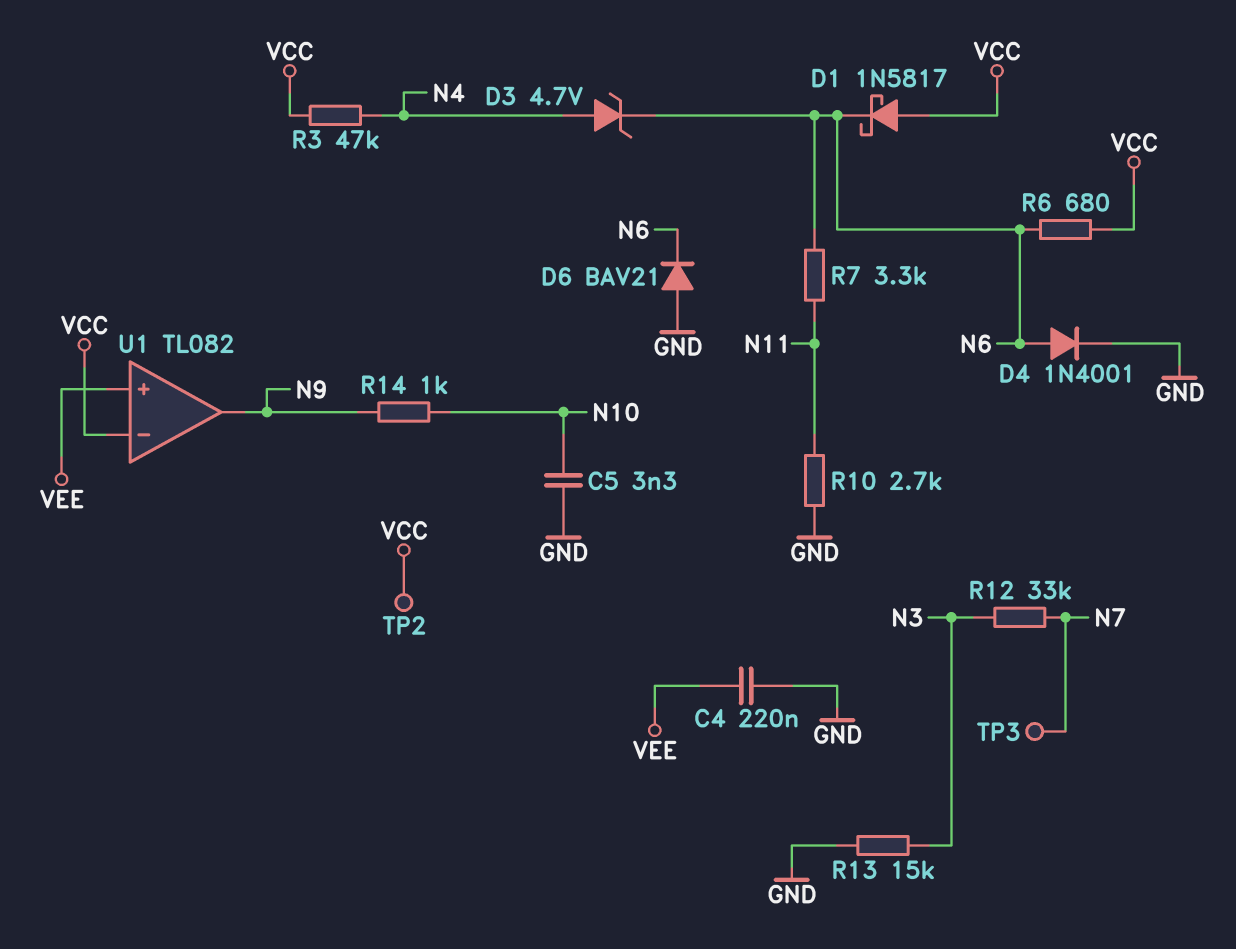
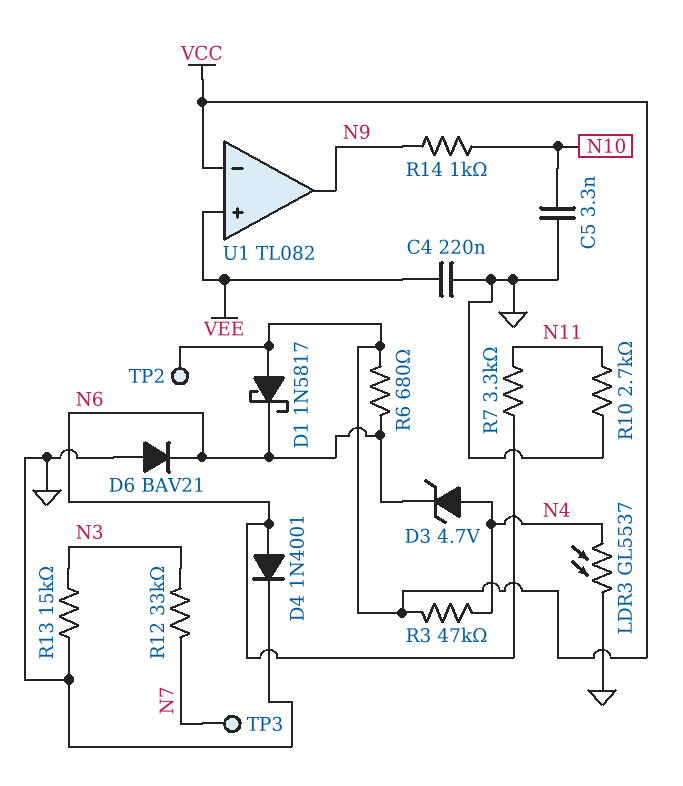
LDR3: none -> GL5537 (GND, N4)

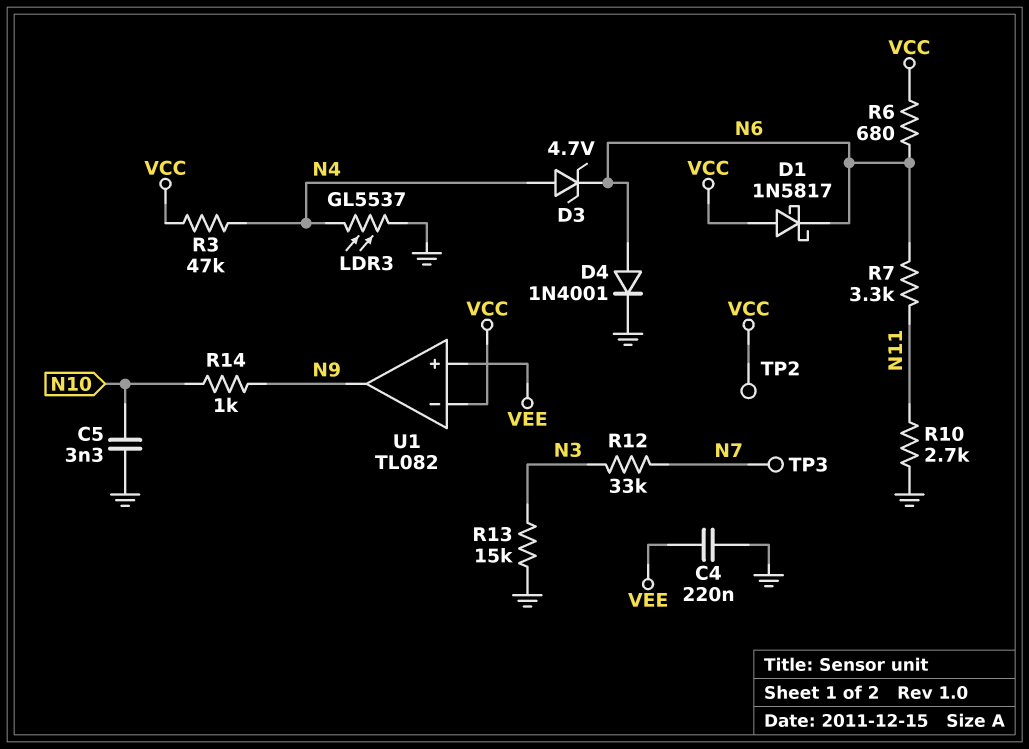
D6: diode BAV21 (A GND, K N6) -> none

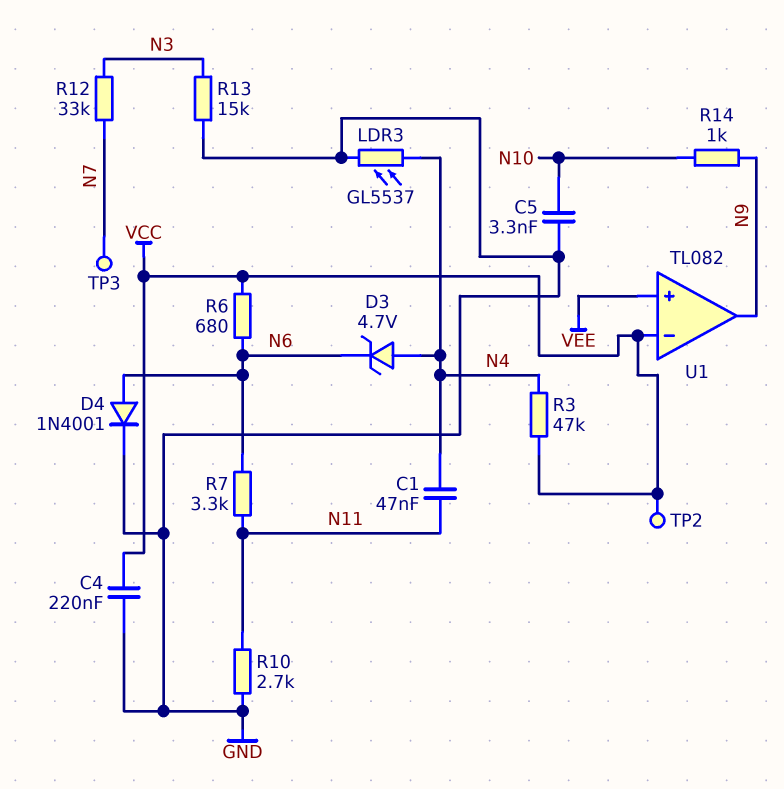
C1: none -> 47nF (N4, N11)
C4: 220nF (GND, VEE) -> 220nF (GND, VCC)
D1: schottky 1N5817 (A VCC, K N6) -> none

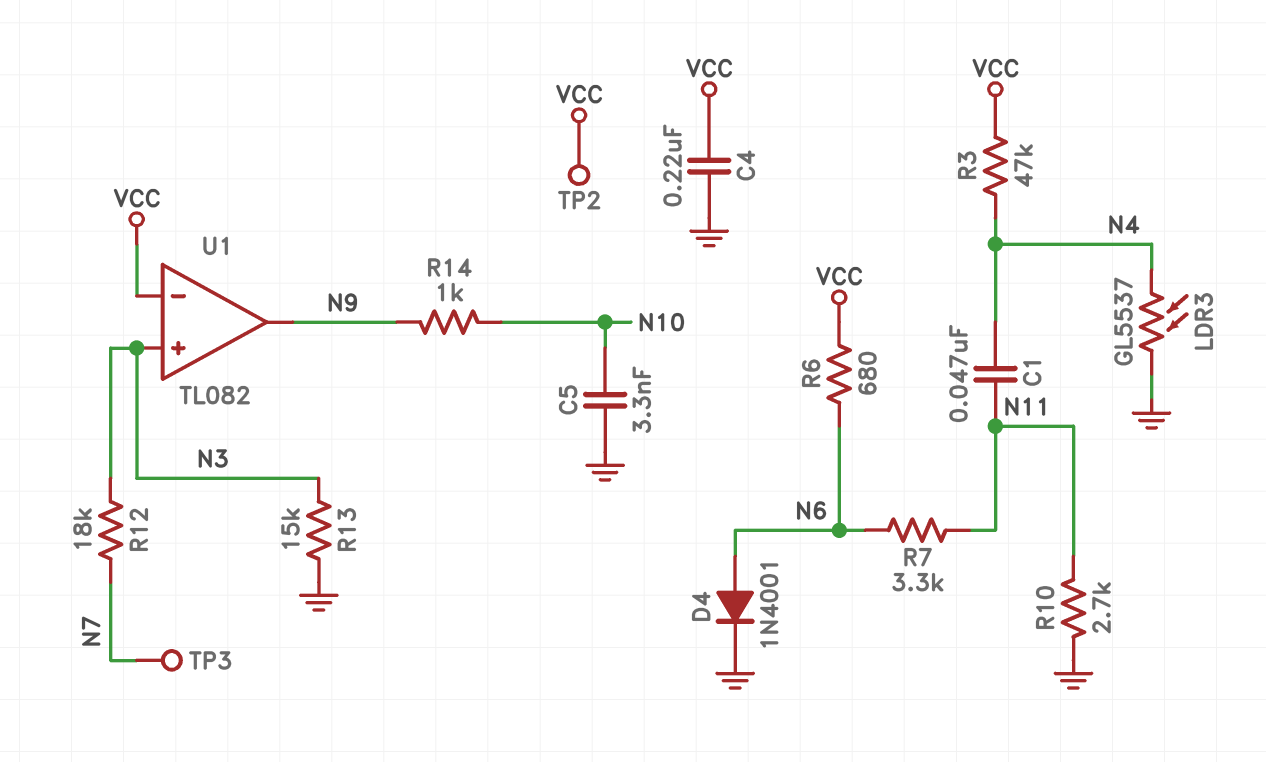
D3: zener 4.7V (A N4, K N6) -> none
R12: 33k (N3, N7) -> 18k (N3, N7)
U1 pin in+: VEE -> N3

